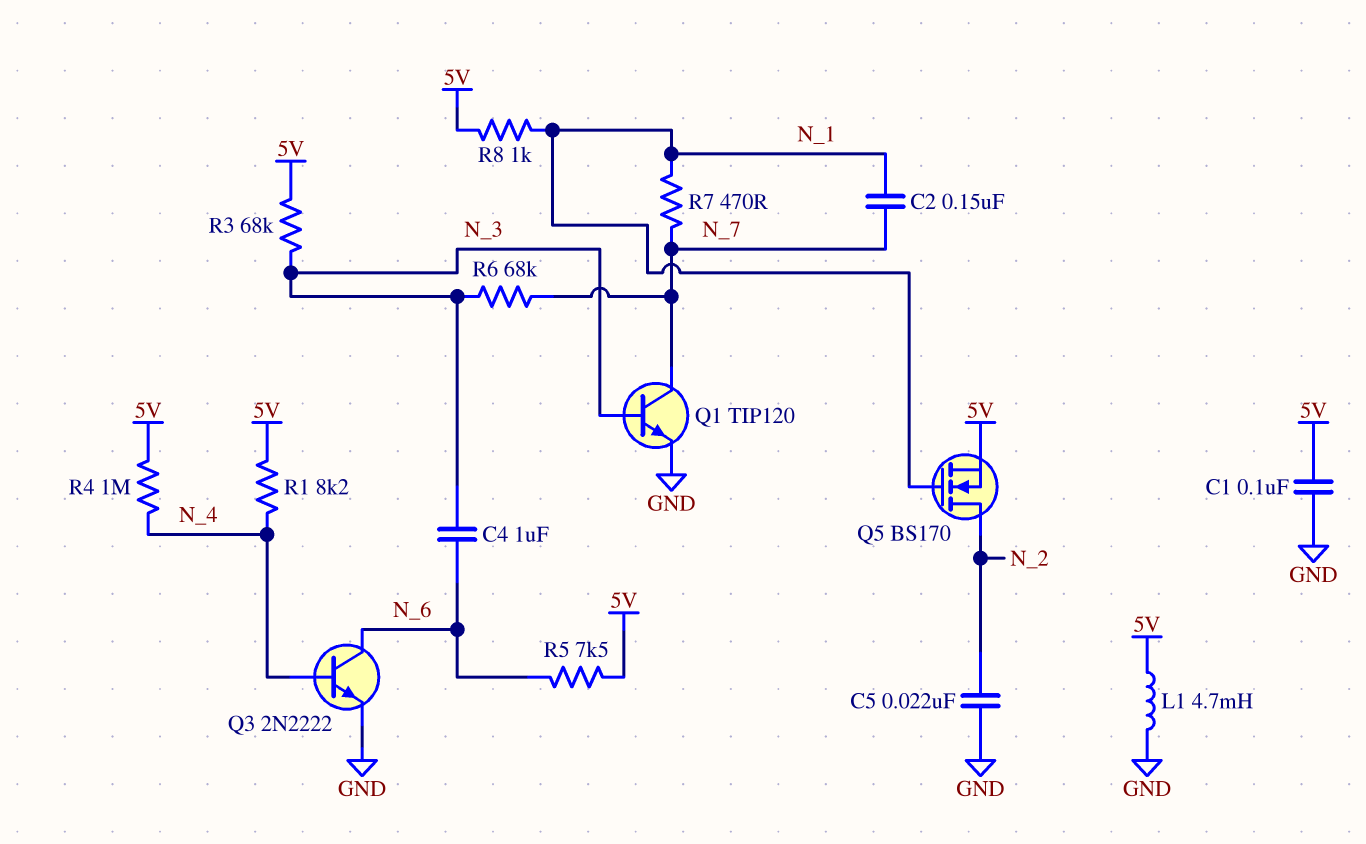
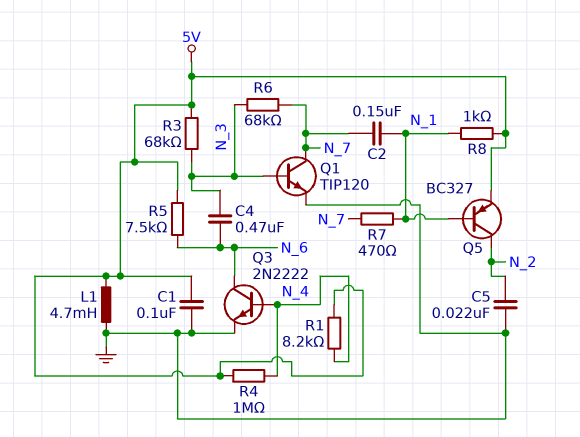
C4: 1uF (N_3, N_6) -> 470nF (N_3, N_6)
Q5: NMOS BS170 (G N_1, D N_2, S 5V) -> PNP BC327 (B N_1, C N_2, E 5V)

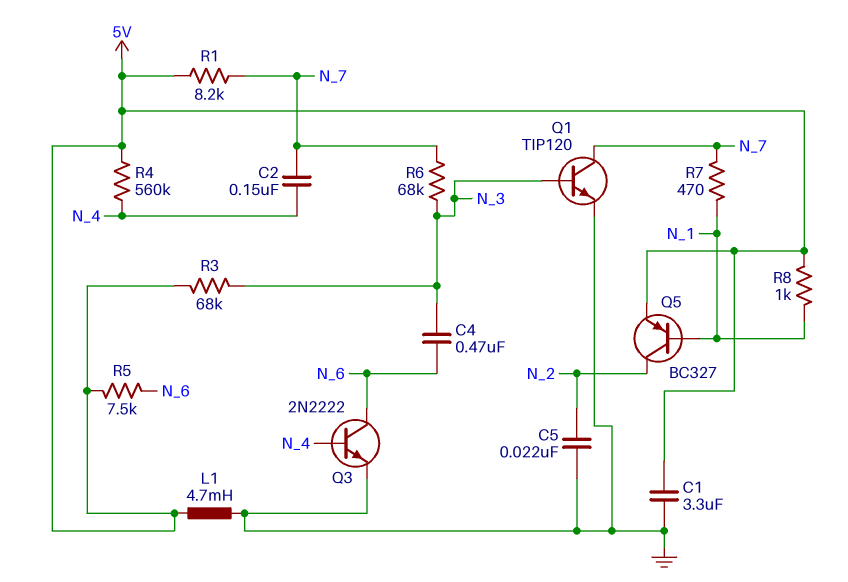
C1: 100nF (5V, GND) -> 3.3uF (5V, GND)
C2: 150nF (N_1, N_7) -> 150nF (N_4, N_7)
R1: 8.2k (5V, N_4) -> 8.2k (5V, N_7)
R4: 1M (5V, N_4) -> 560k (5V, N_4)

